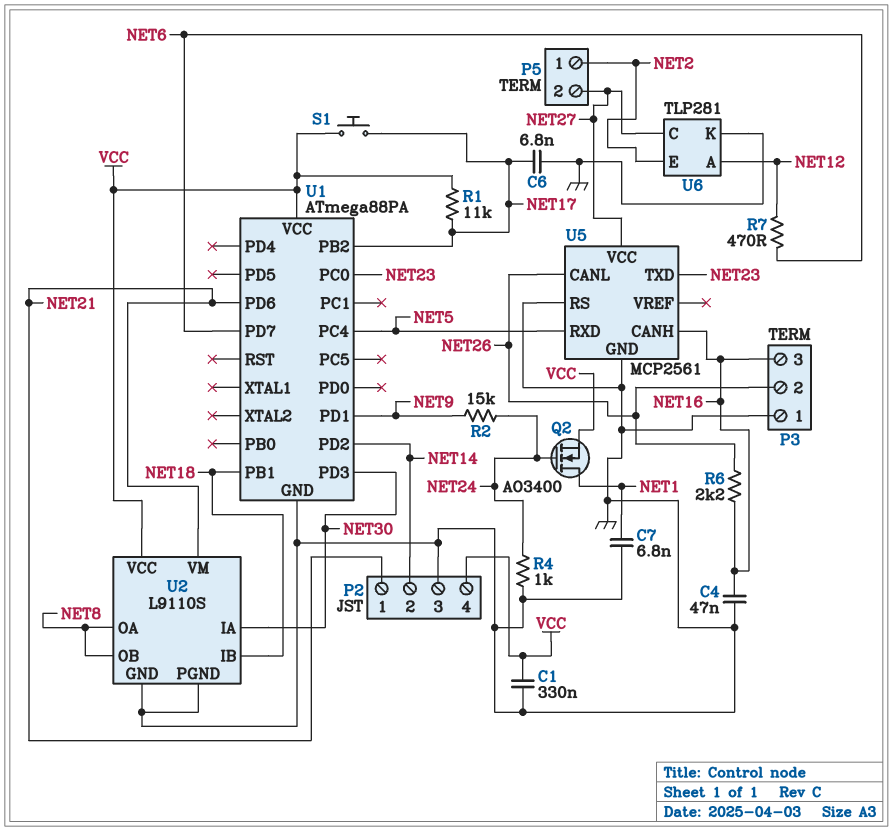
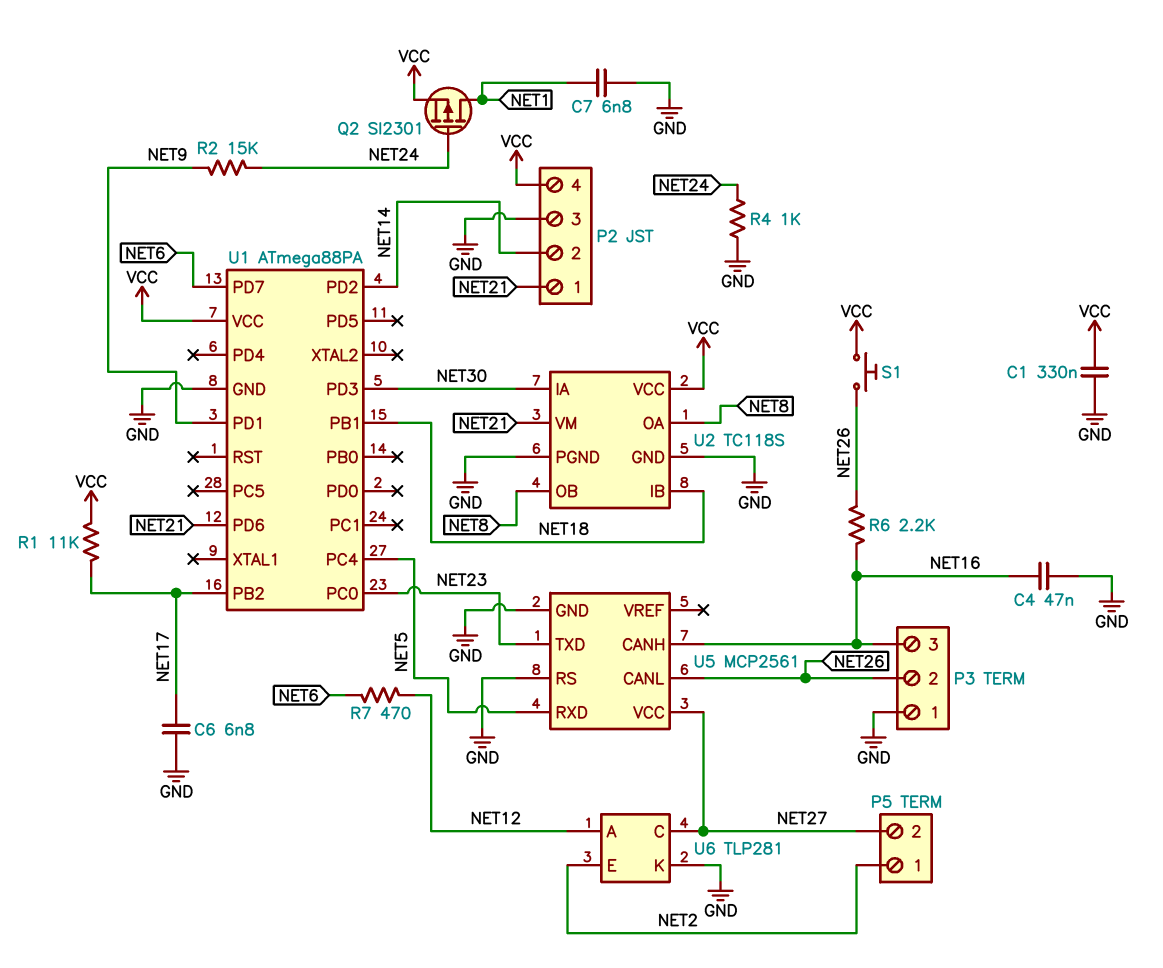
Q2: NMOS AO3400 (G NET24, D NET1, S VCC) -> PMOS SI2301 (G NET24, D NET1, S VCC)
S1: button (NET17, VCC) -> button (NET26, VCC)
U2: L9110S -> TC118S

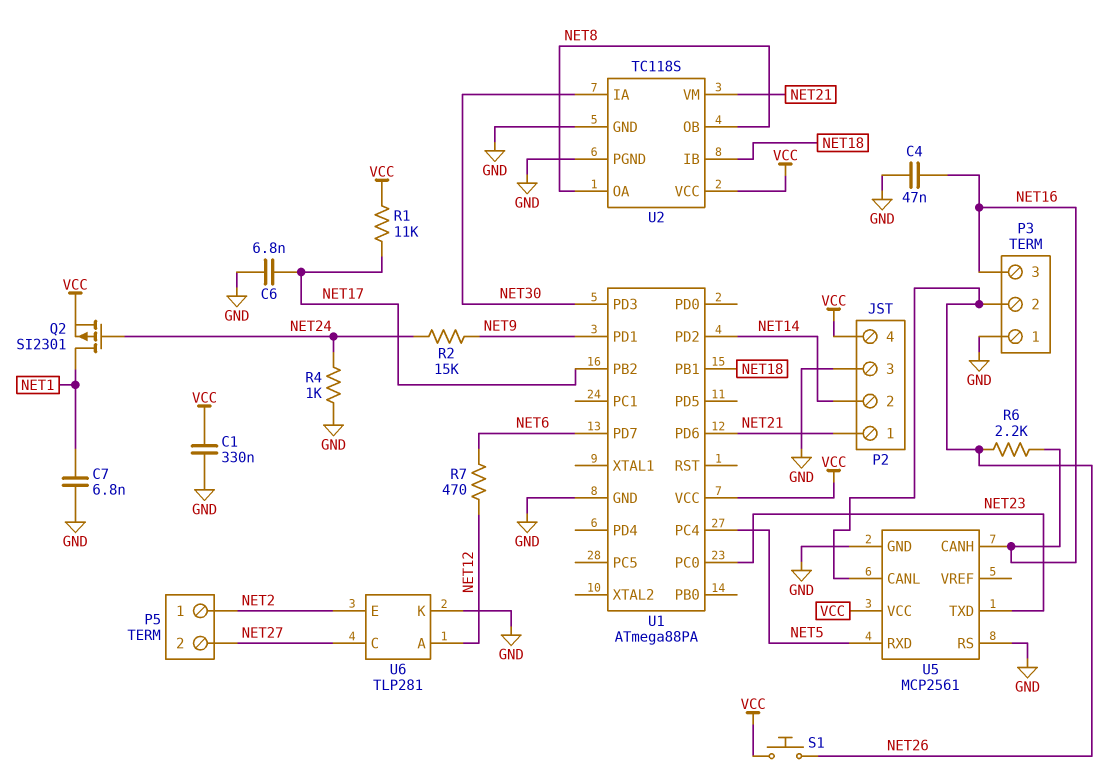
U5 pin VCC: NET27 -> VCC

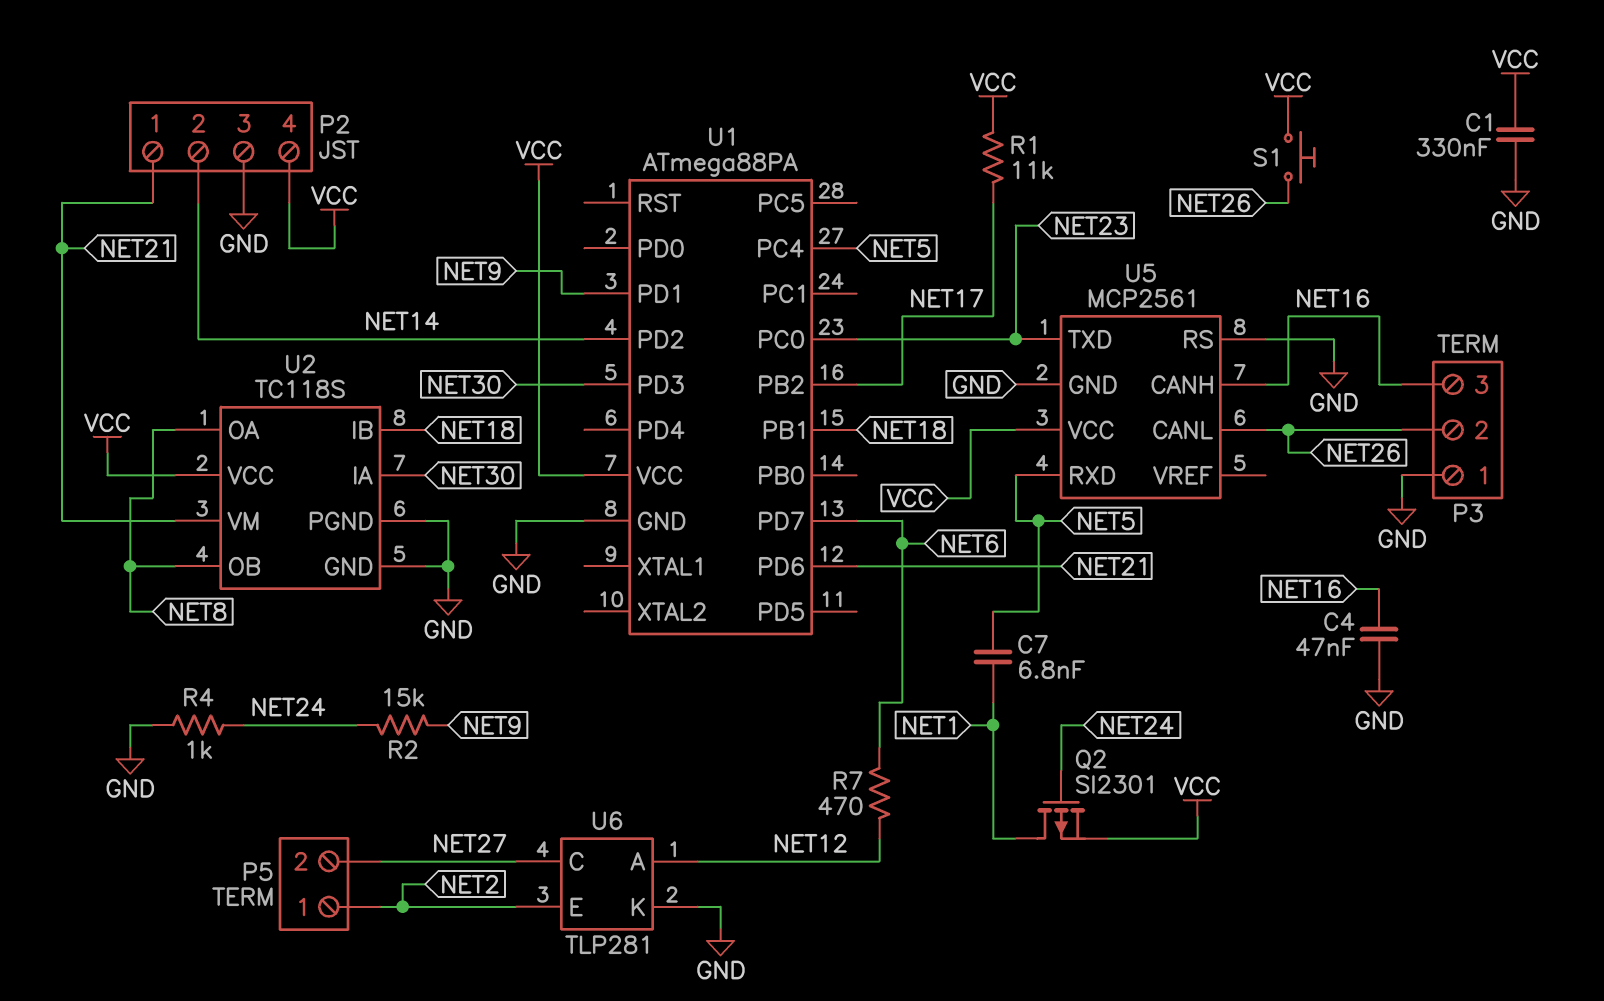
C6: 6.8nF (GND, NET17) -> none
C7: 6.8nF (GND, NET1) -> 6.8nF (NET1, NET5)
R6: 2.2k (NET16, NET26) -> none

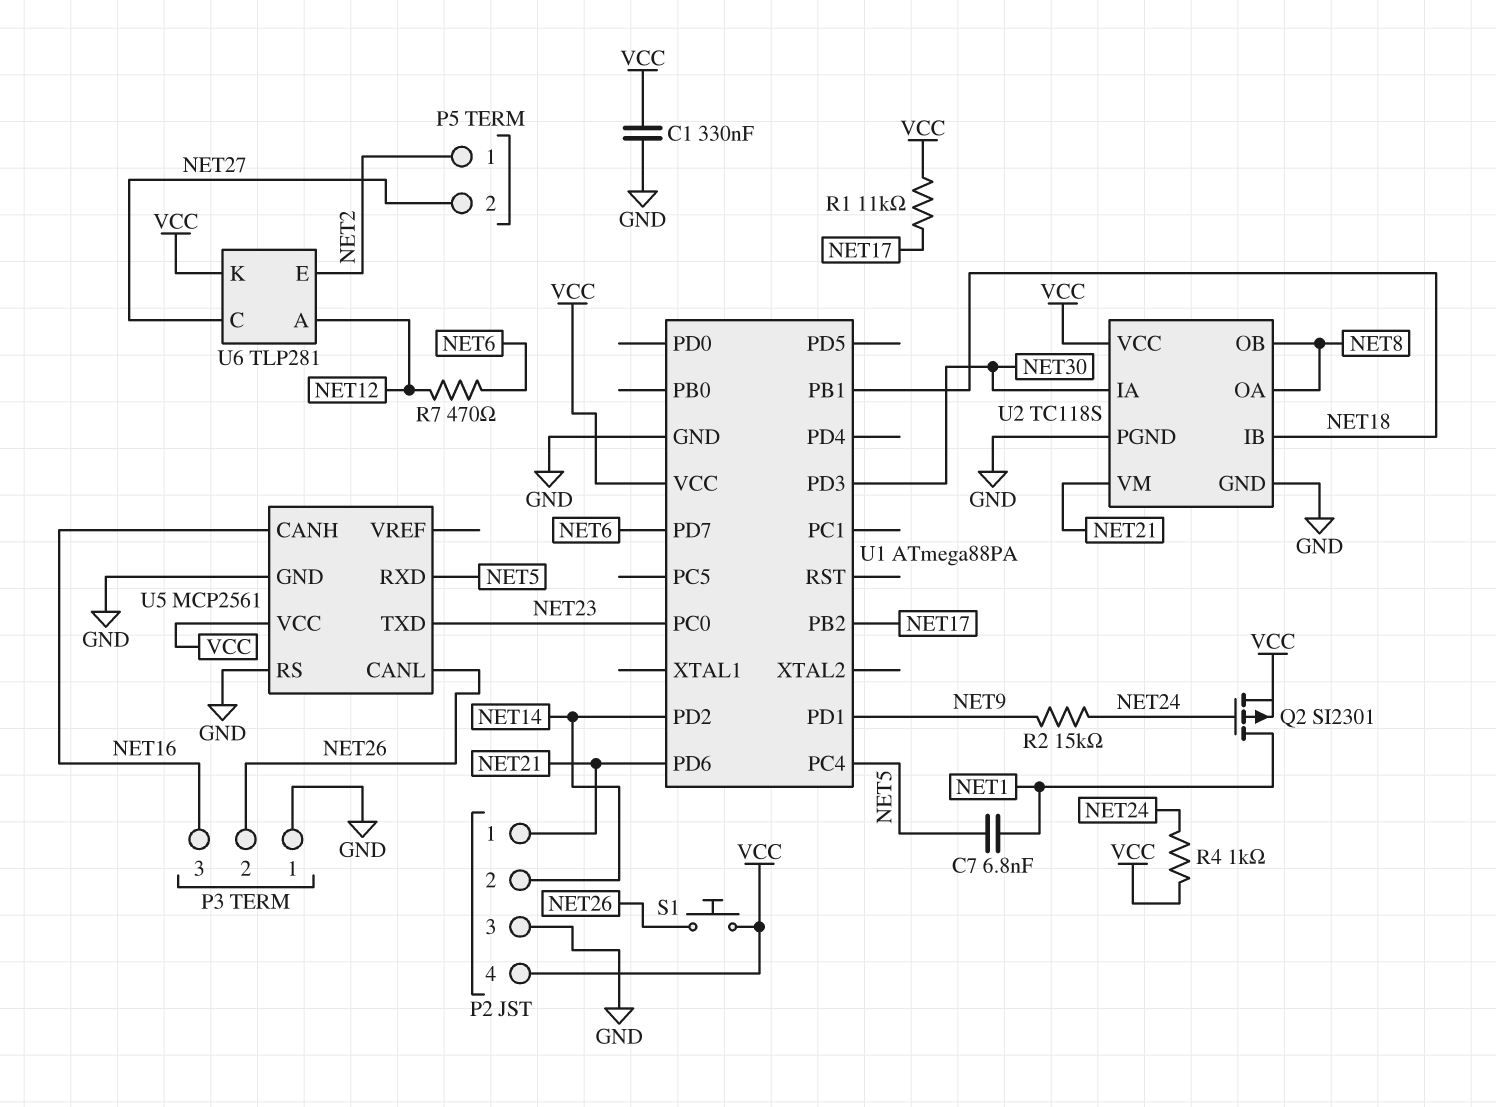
C4: 47nF (GND, NET16) -> none
R4: 1k (GND, NET24) -> 1k (NET24, VCC)
U6 pin K: GND -> VCC

